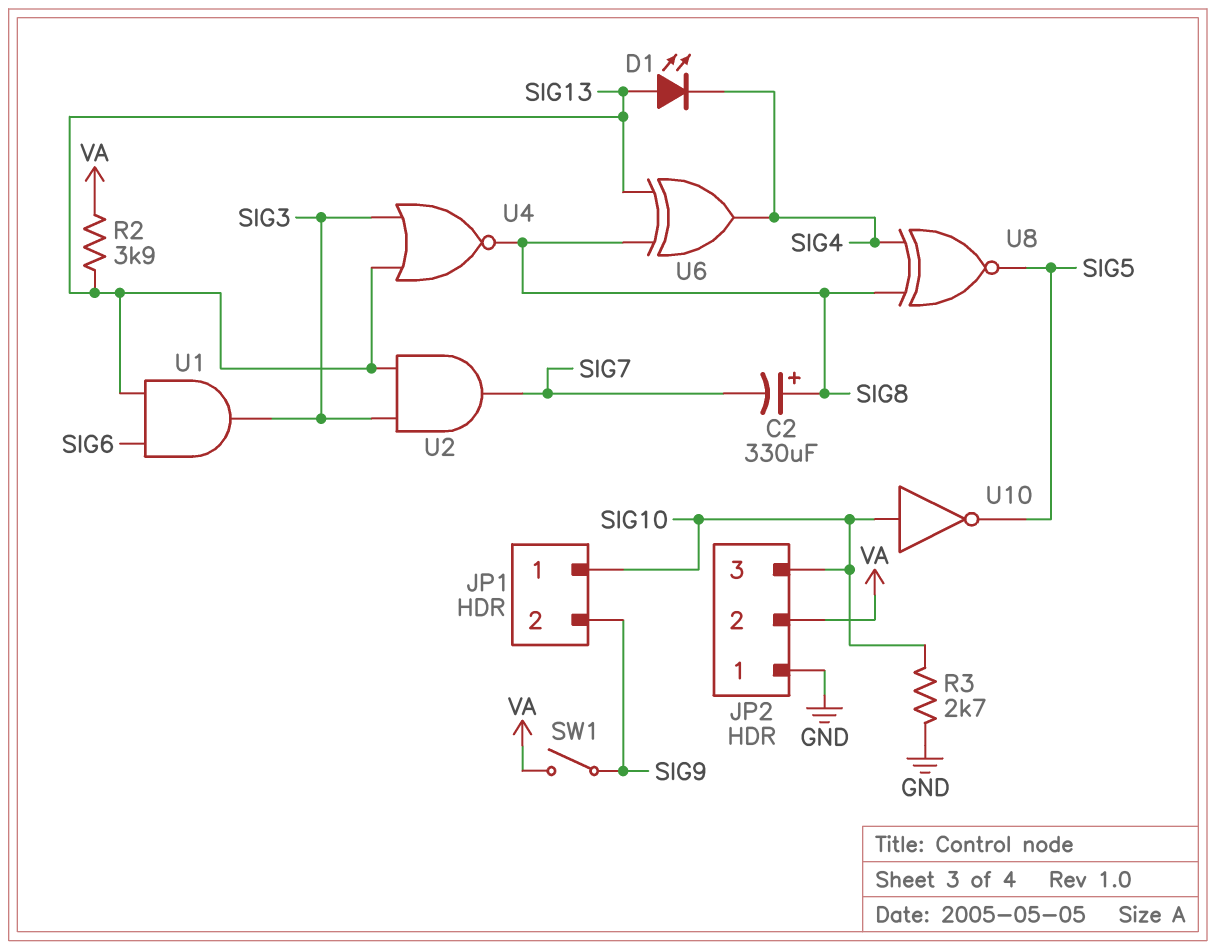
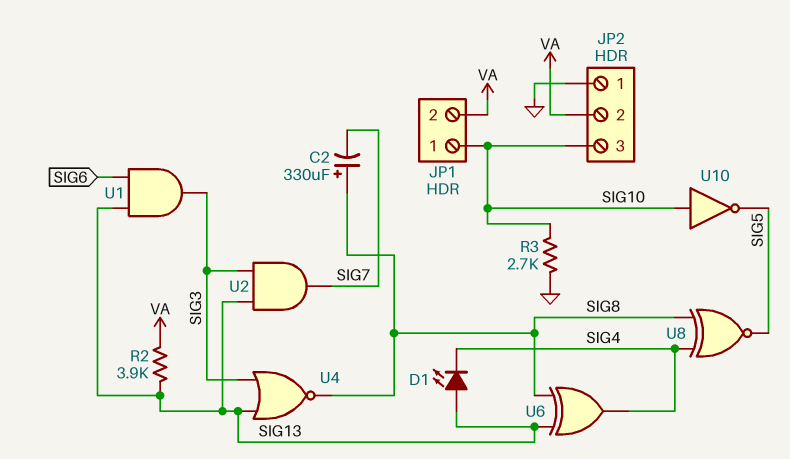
JP1 pin 2: SIG9 -> VA
SW1: switch (SIG9, VA) -> none

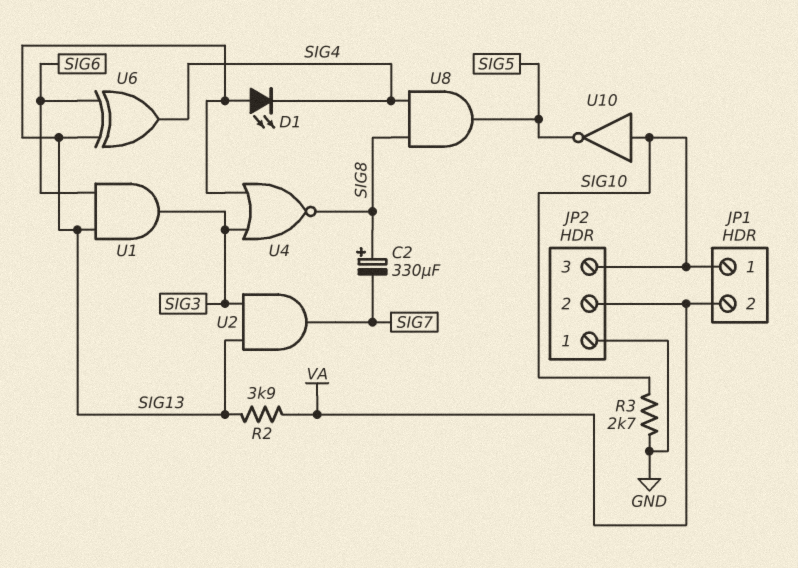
U6: XOR (in SIG8, in SIG13, out SIG4) -> XOR (in SIG6, in SIG13, out SIG4)
U8: XNOR (in SIG4, in SIG8, out SIG5) -> AND (in SIG4, in SIG8, out SIG5)

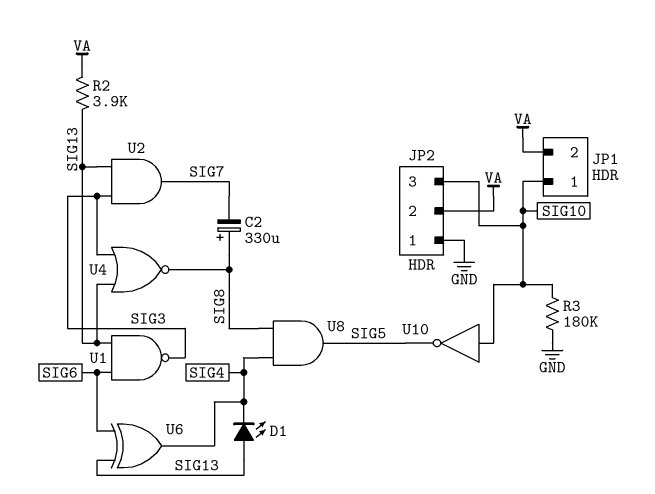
R3: 2.7k (GND, SIG10) -> 180k (GND, SIG10)
U1: AND (in SIG6, in SIG13, out SIG3) -> NAND (in SIG6, in SIG13, out SIG3)

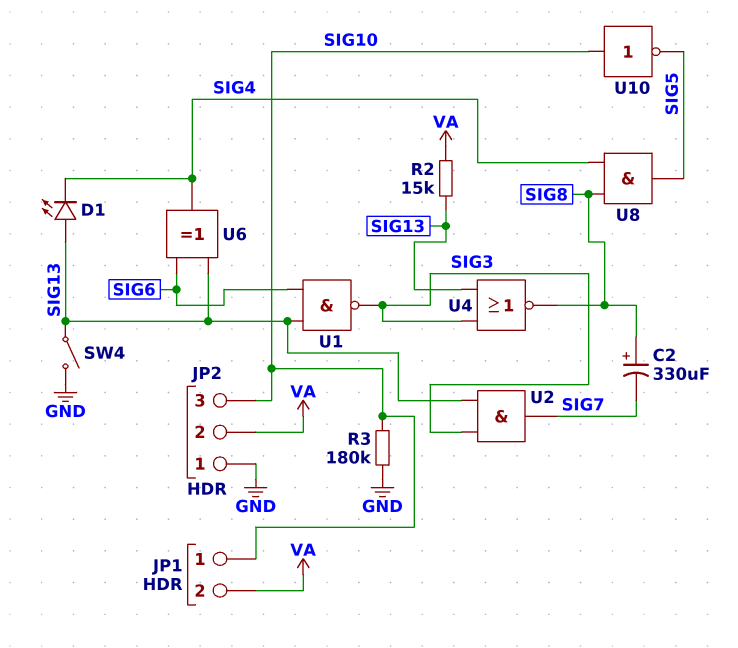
R2: 3.9k (SIG13, VA) -> 15k (SIG13, VA)
SW4: none -> switch (GND, SIG13)

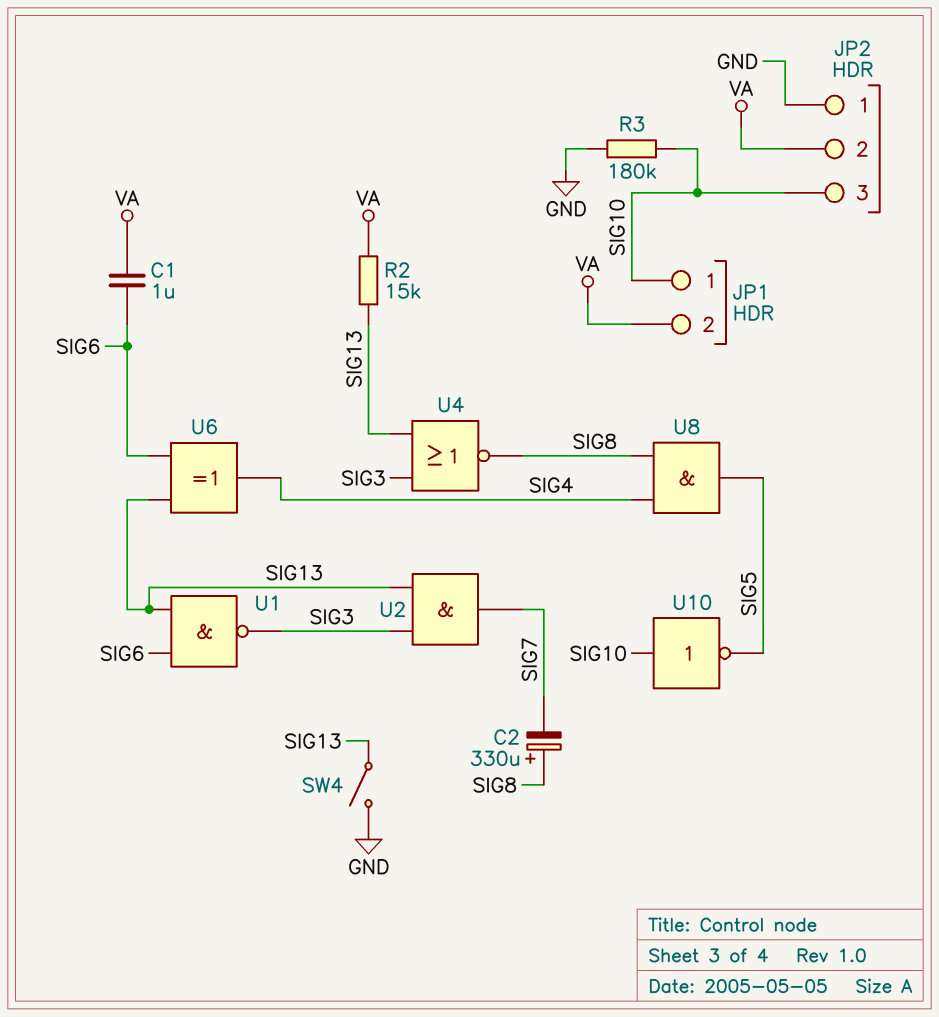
C1: none -> 1uF (SIG6, VA)
D1: LED (A SIG13, K SIG4) -> none

